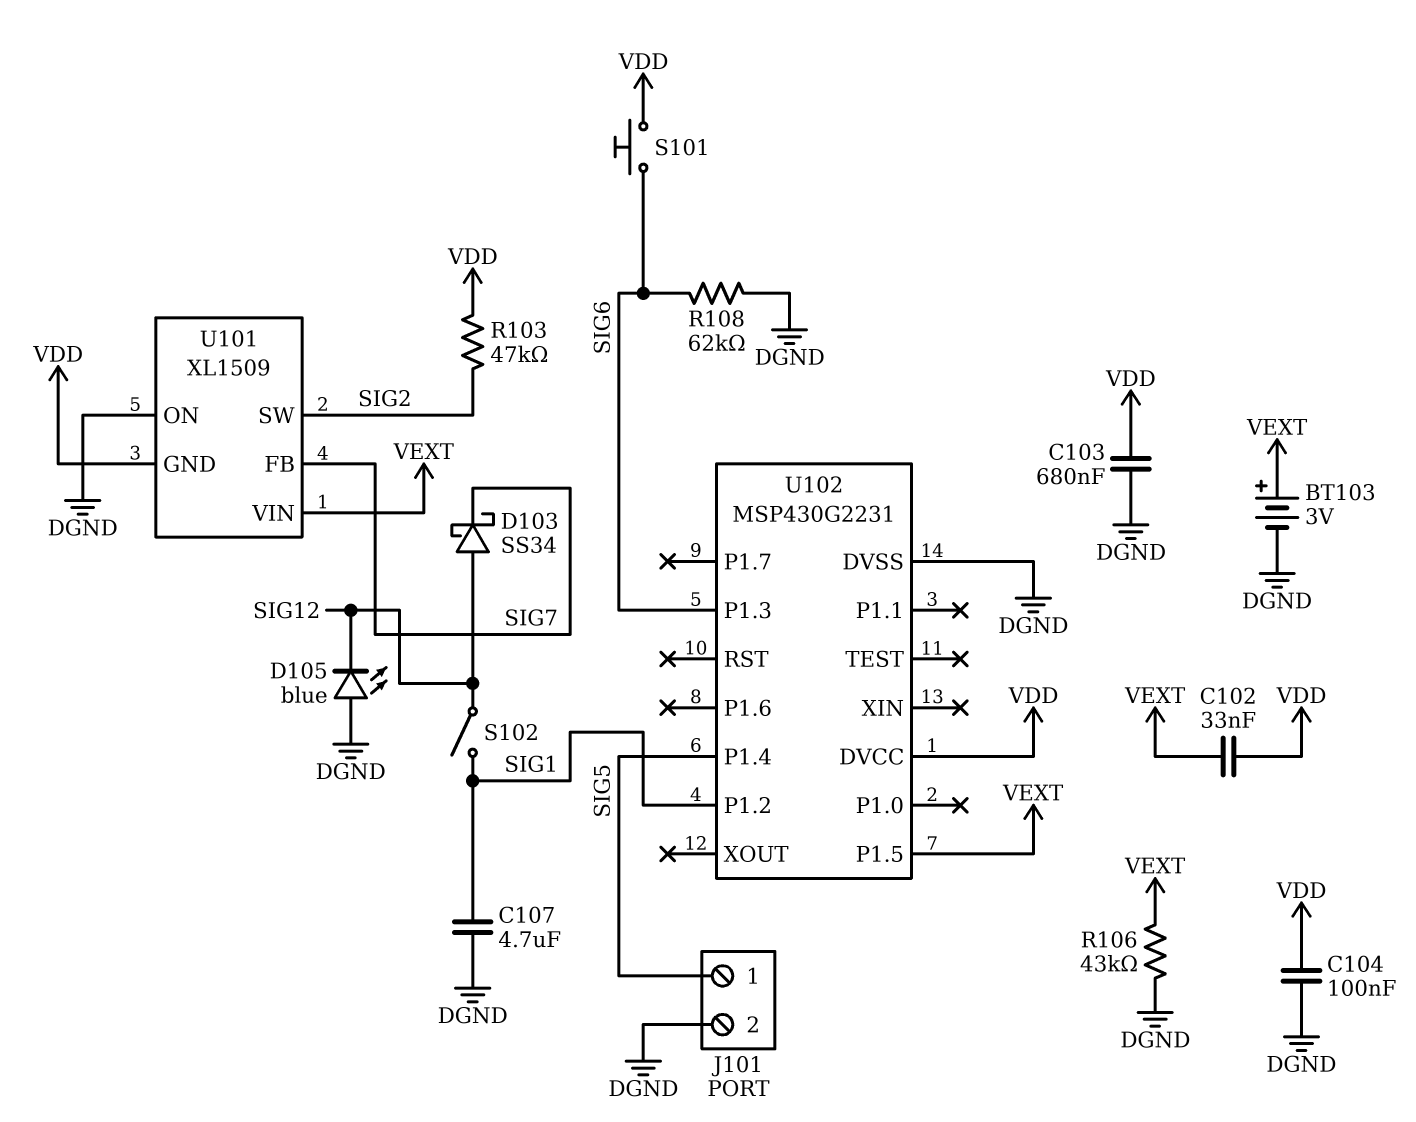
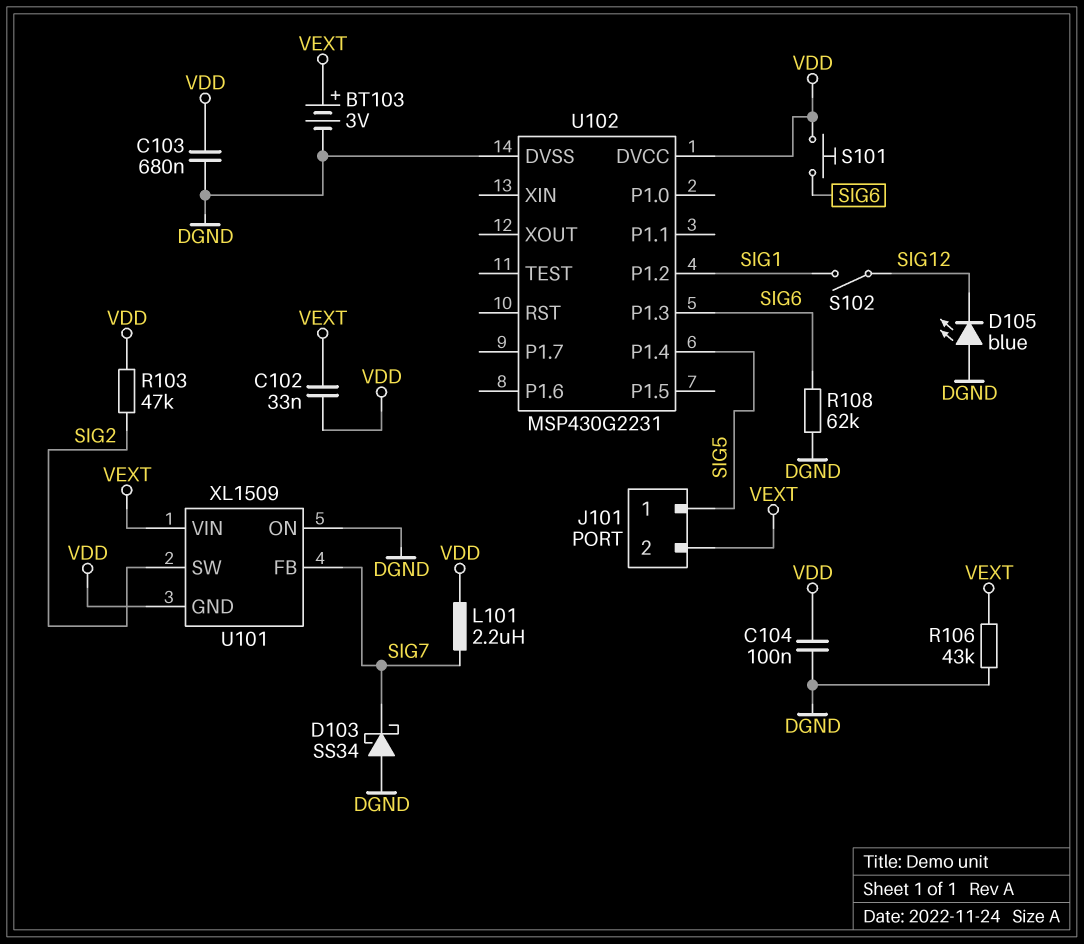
C107: 4.7uF (DGND, SIG1) -> none
D103: schottky SS34 (A SIG12, K SIG7) -> schottky SS34 (A DGND, K SIG7)
J101 pin 2: DGND -> VEXT
L101: none -> 2.2uH (SIG7, VDD)
U102 pin P1.5: VEXT -> none

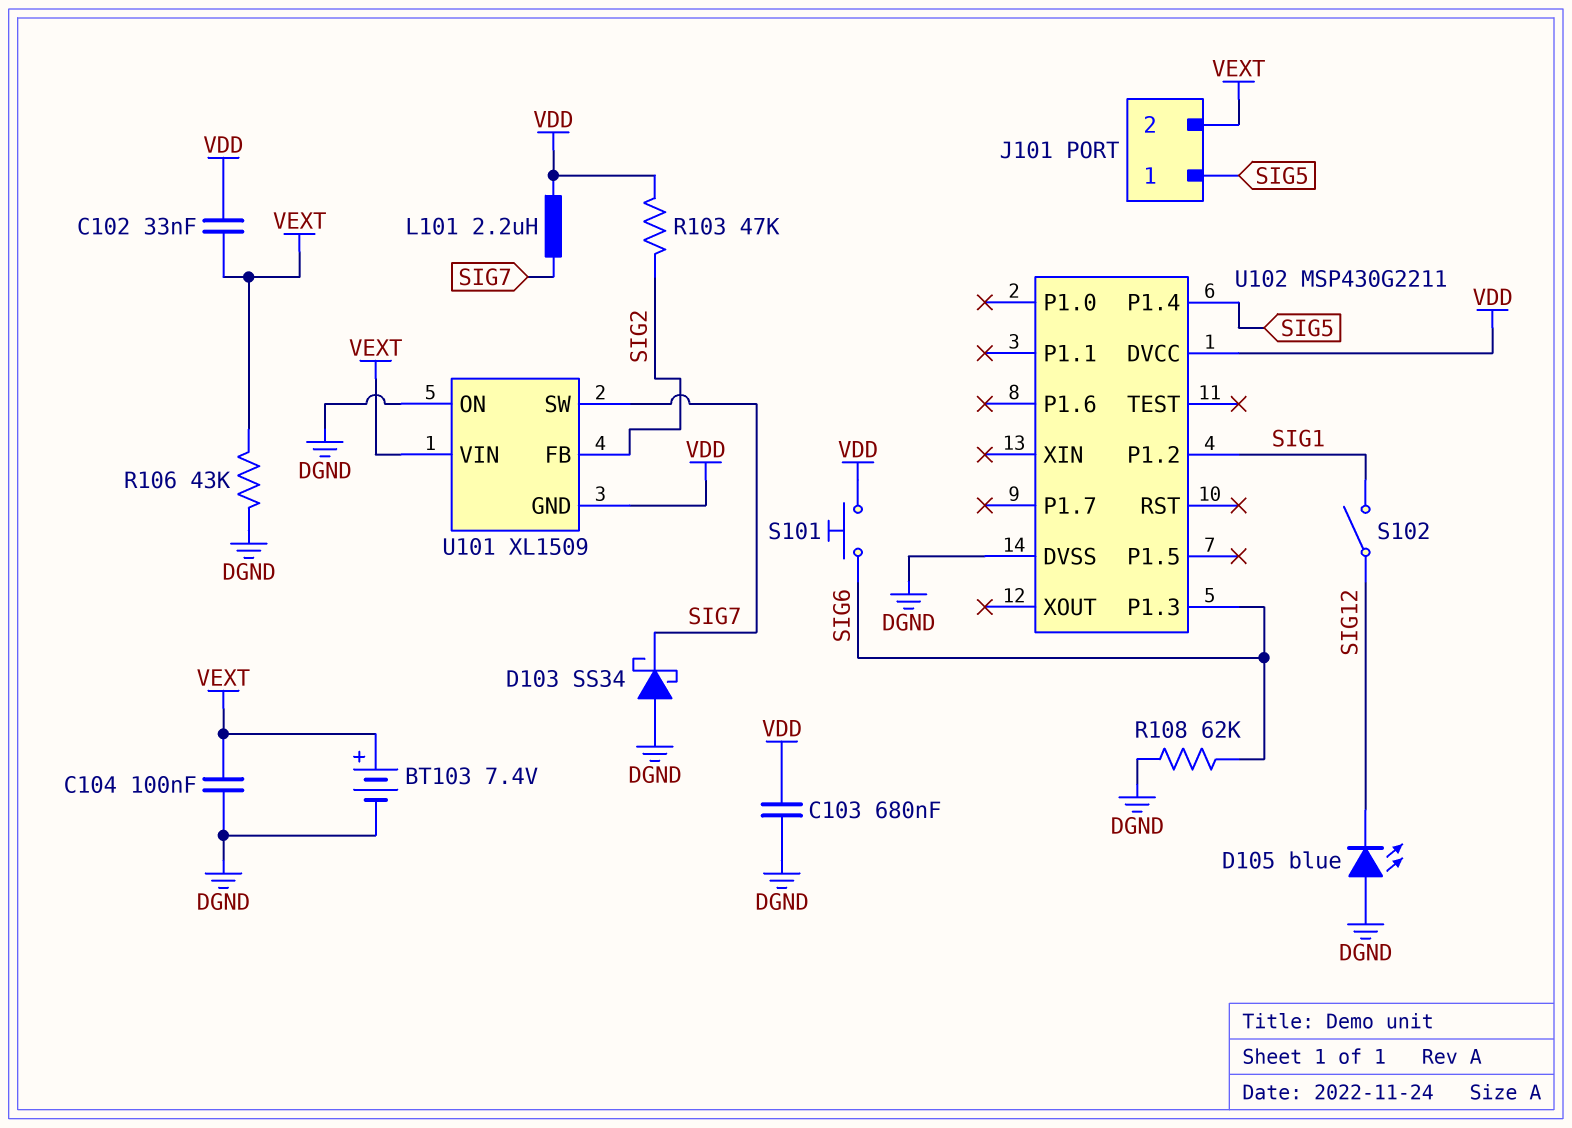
BT103: 3V (plus VEXT, minus DGND) -> 7.4V (plus VEXT, minus DGND)
C104: 100nF (DGND, VDD) -> 100nF (DGND, VEXT)
U101 pin FB: SIG7 -> SIG2
U101 pin SW: SIG2 -> SIG7
U102: MSP430G2231 -> MSP430G2211

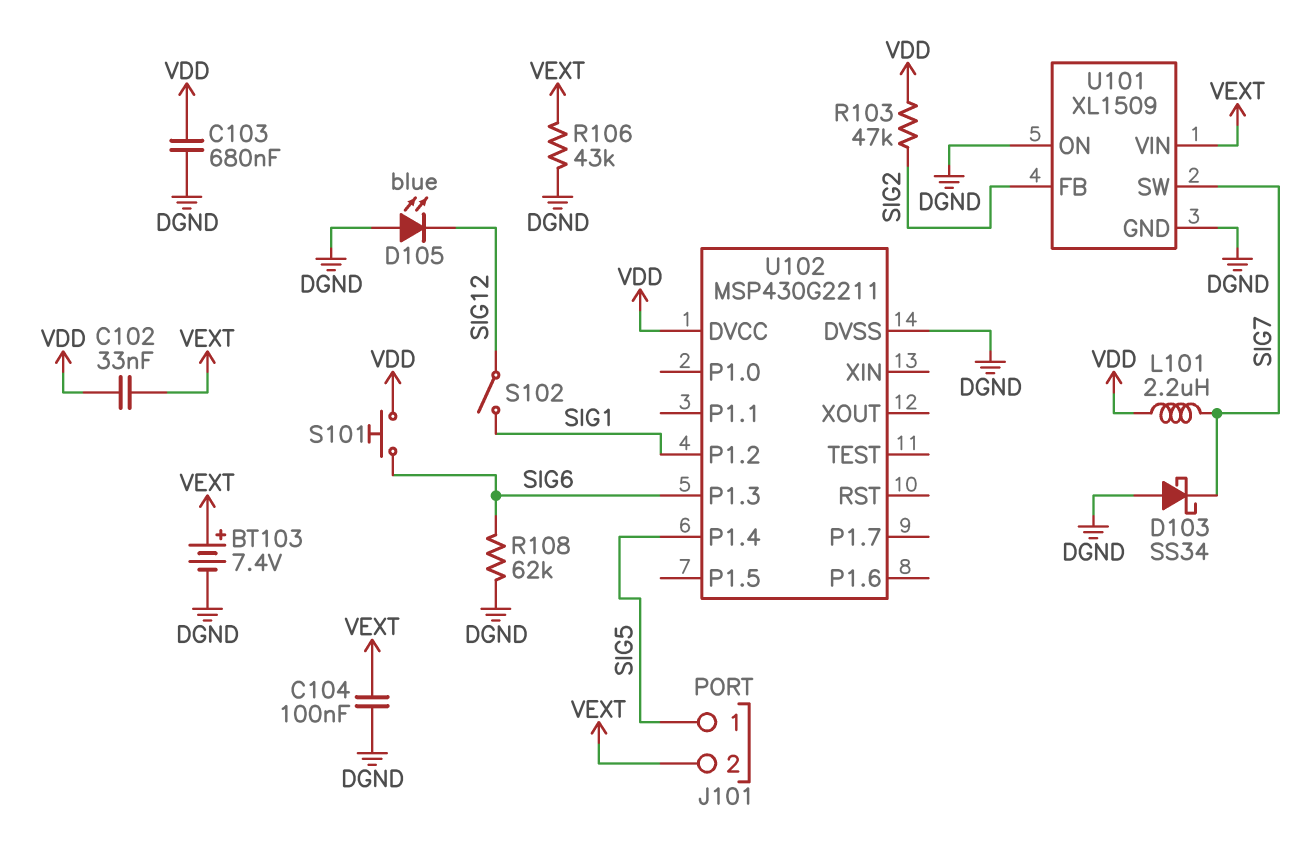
U101 pin GND: VDD -> DGND

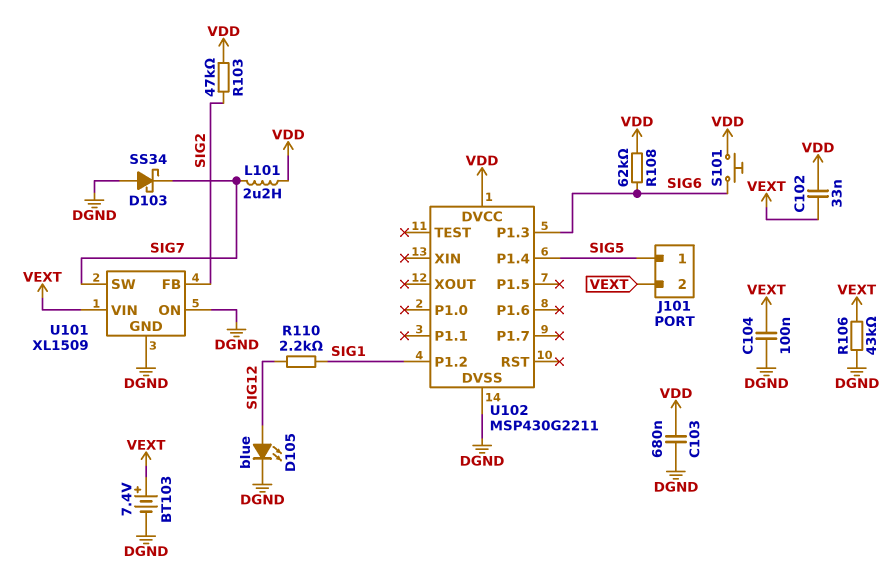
D105: LED blue (A DGND, K SIG12) -> LED blue (A SIG12, K DGND)
R108: 62k (DGND, SIG6) -> 62k (SIG6, VDD)
R110: none -> 2.2k (SIG1, SIG12)
S102: switch (SIG1, SIG12) -> none

